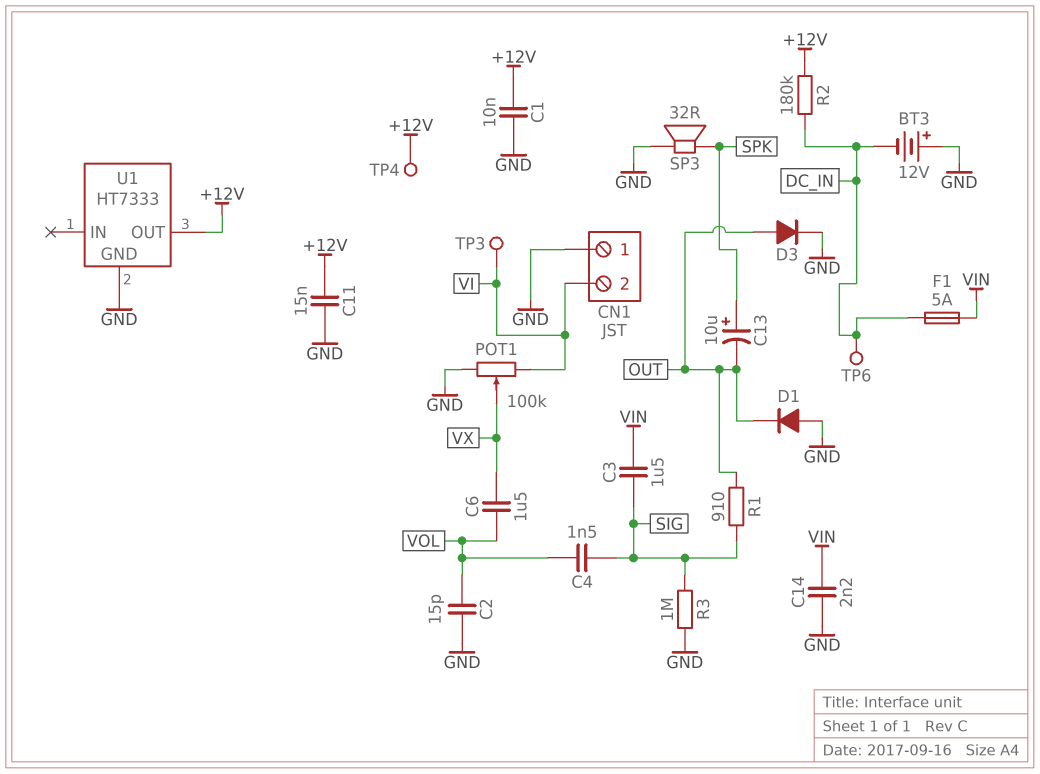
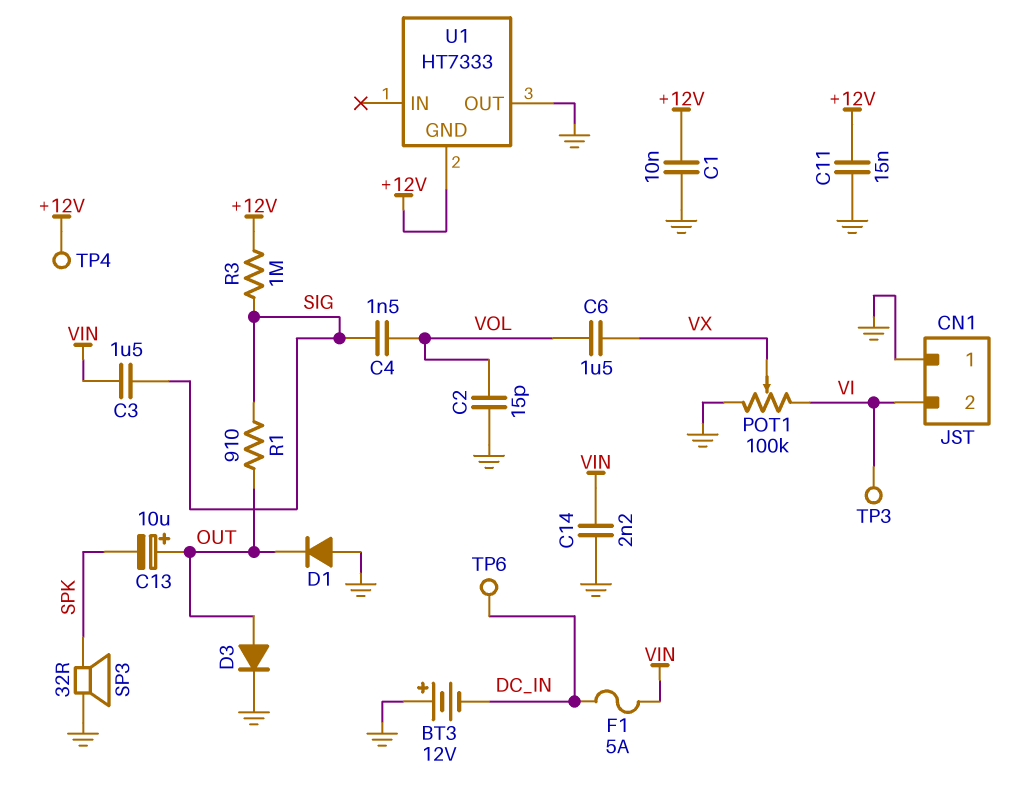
C13: 10uF (plus SPK, minus OUT) -> 10uF (plus OUT, minus SPK)
R2: 180k (+12V, DC_IN) -> none
R3: 1M (GND, SIG) -> 1M (+12V, SIG)
U1 pin GND: GND -> +12V
U1 pin OUT: +12V -> GND

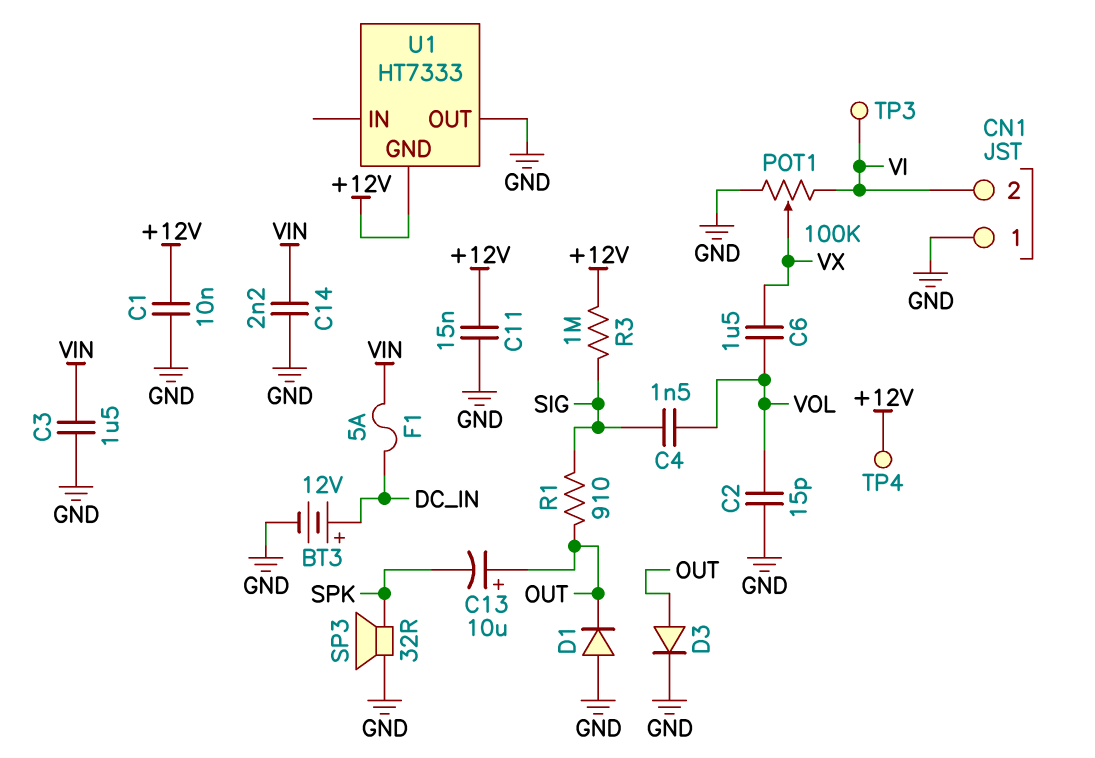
BT3: 12V (plus GND, minus DC_IN) -> 12V (plus DC_IN, minus GND)
C3: 1.5uF (SIG, VIN) -> 1.5uF (GND, VIN)
TP6: test point (DC_IN) -> none

